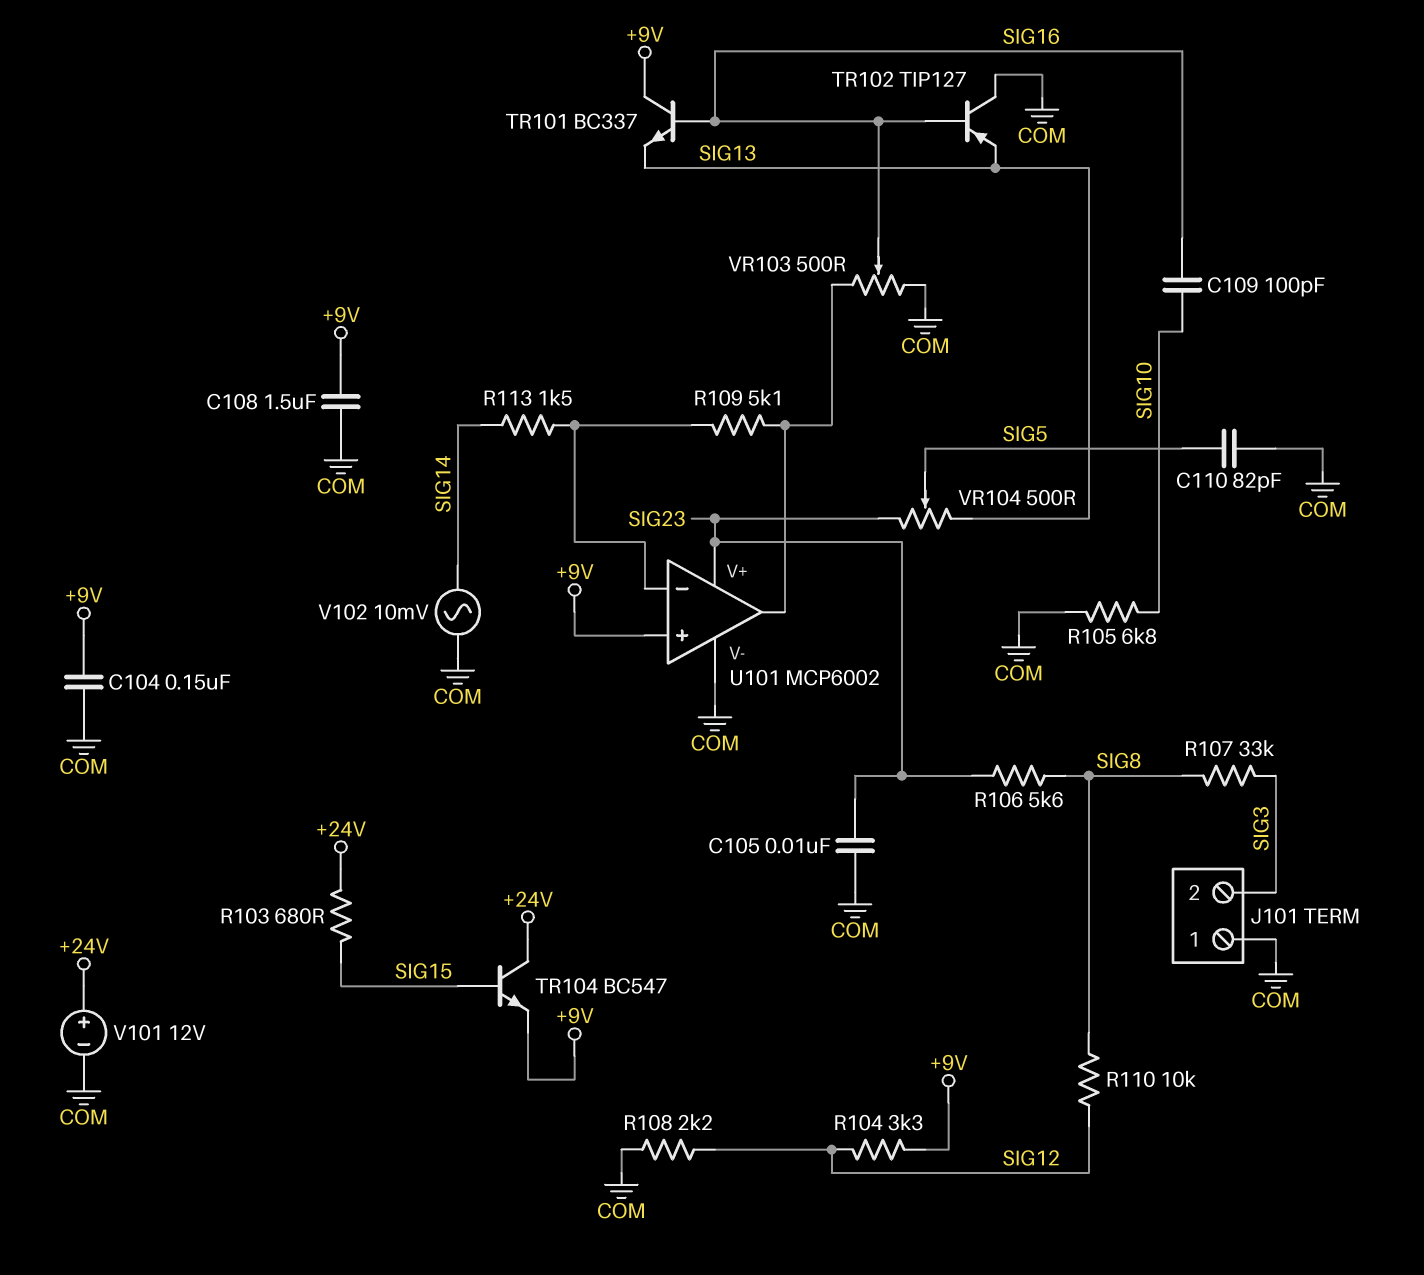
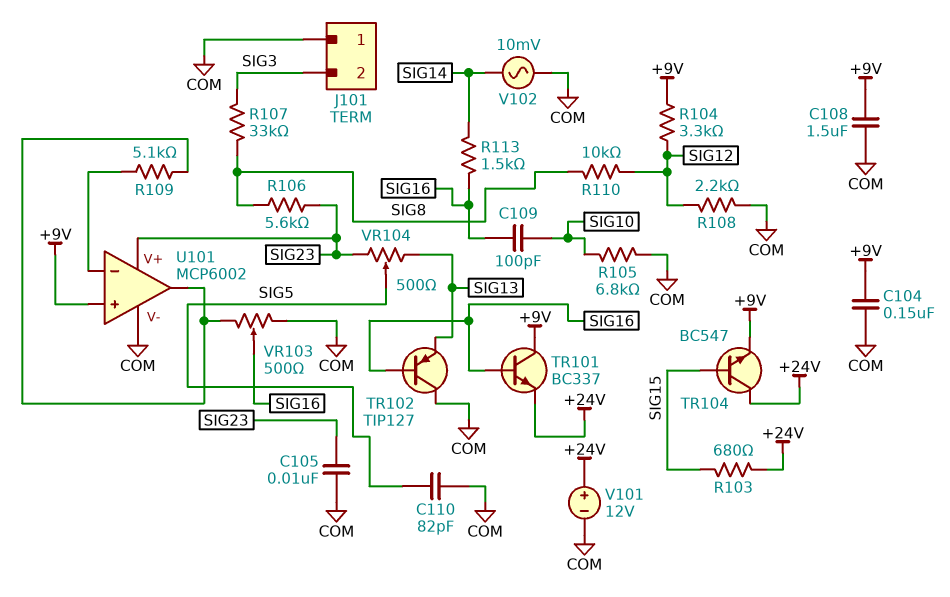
R113: 1.5k (SIG14, U101/in-) -> 1.5k (SIG14, SIG16)
TR101: NPN BC337 (B SIG16, C +9V, E SIG13) -> NPN BC337 (B SIG16, C +9V, E +24V)

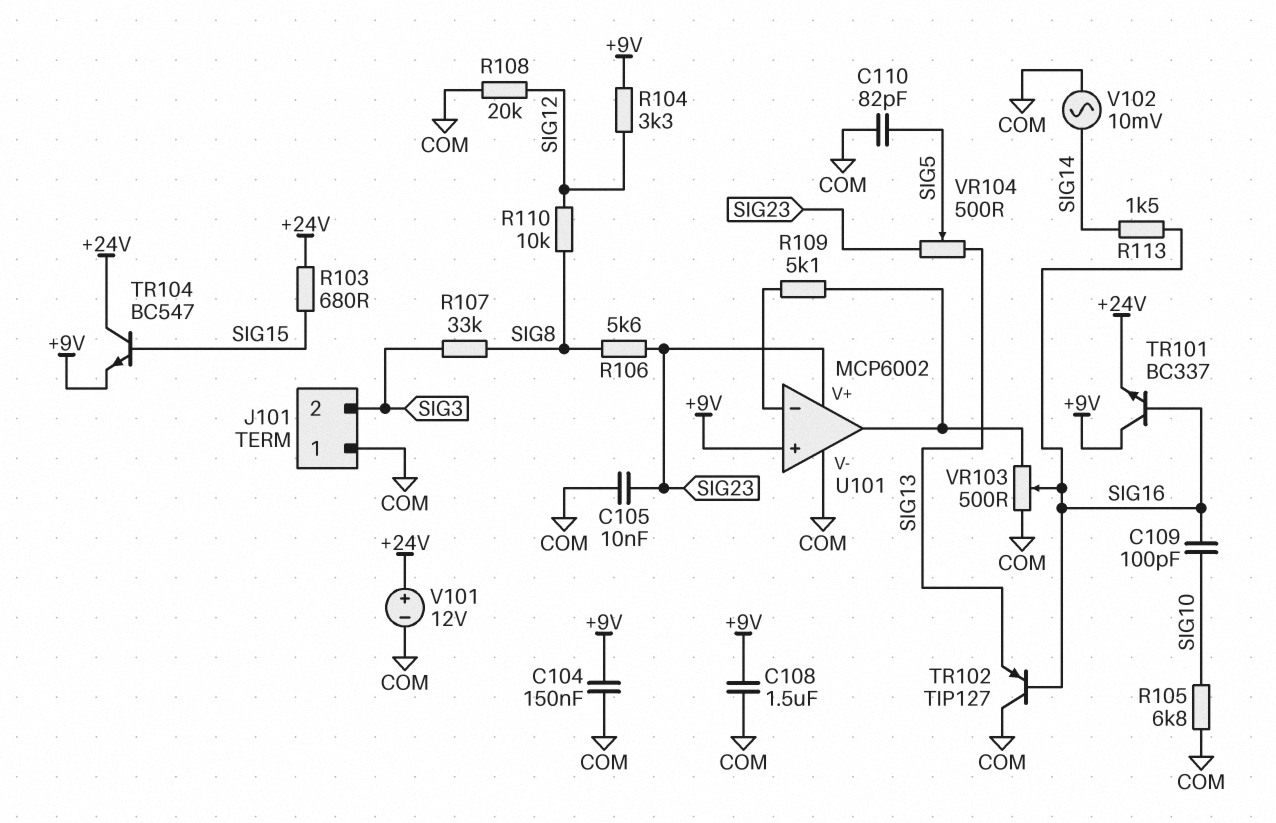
R108: 2.2k (COM, SIG12) -> 20k (COM, SIG12)

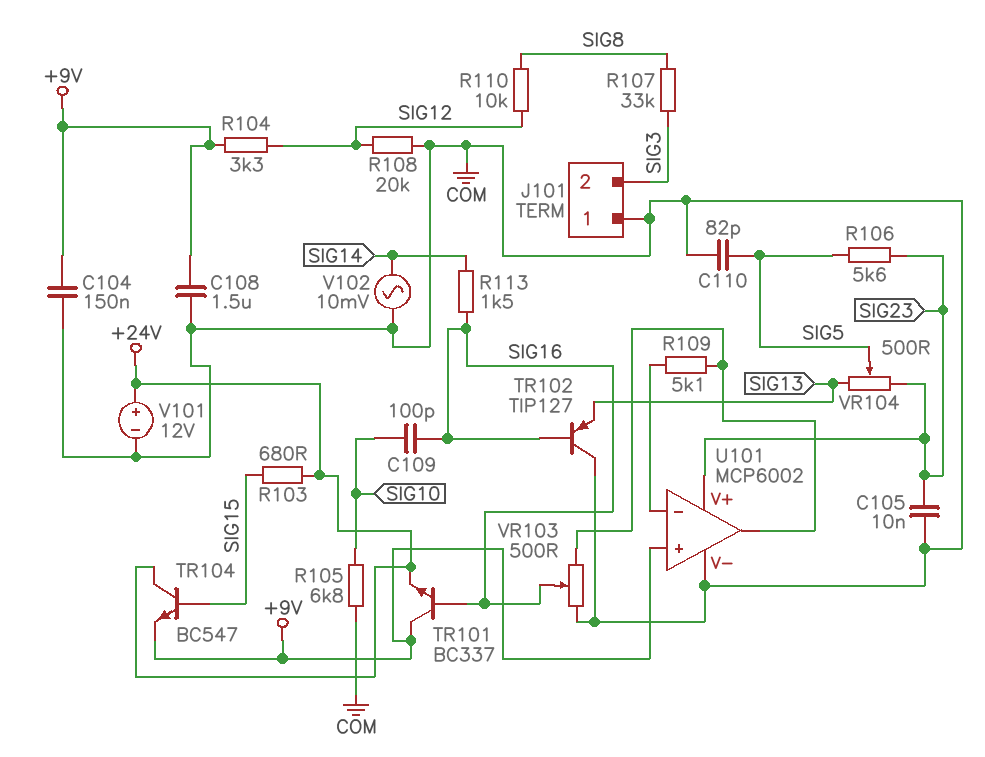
R106: 5.6k (SIG8, SIG23) -> 5.6k (SIG5, SIG23)

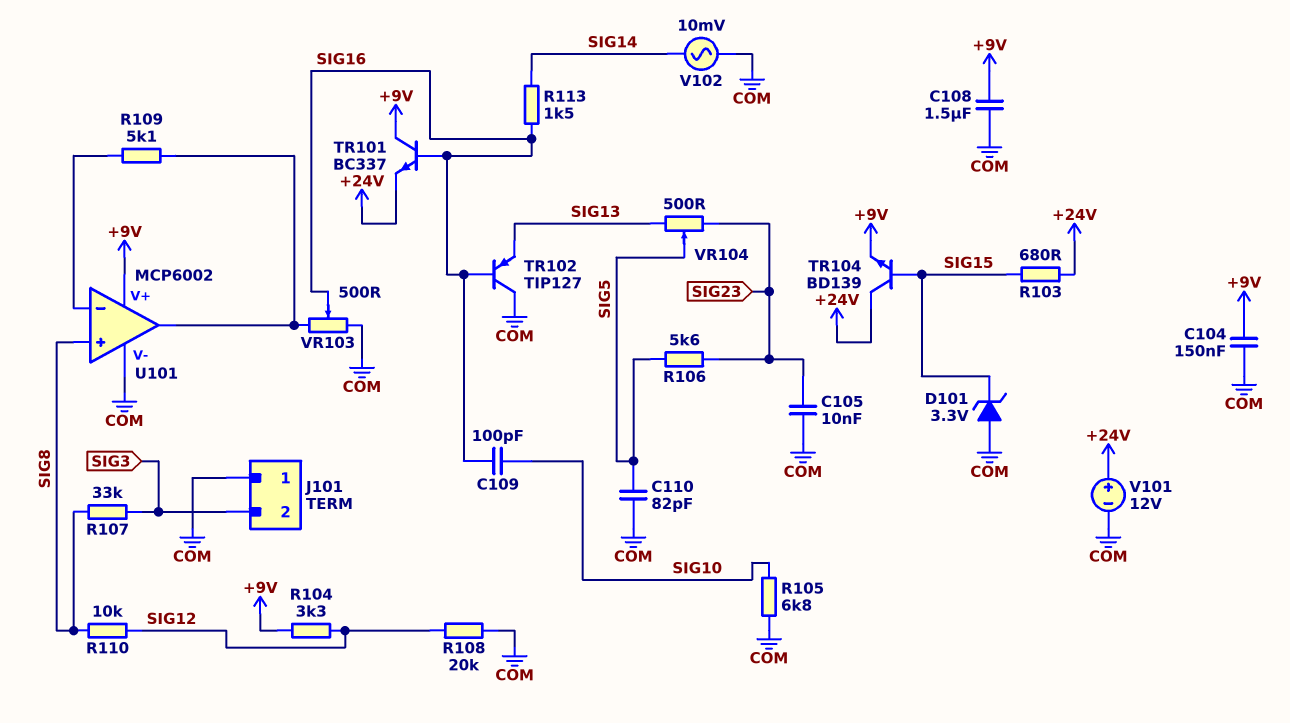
D101: none -> zener 3.3V (A COM, K SIG15)
TR104: NPN BC547 (B SIG15, C +24V, E +9V) -> NPN BD139 (B SIG15, C +24V, E +9V)
U101 pin V+: SIG23 -> +9V
U101 pin in+: +9V -> SIG8

